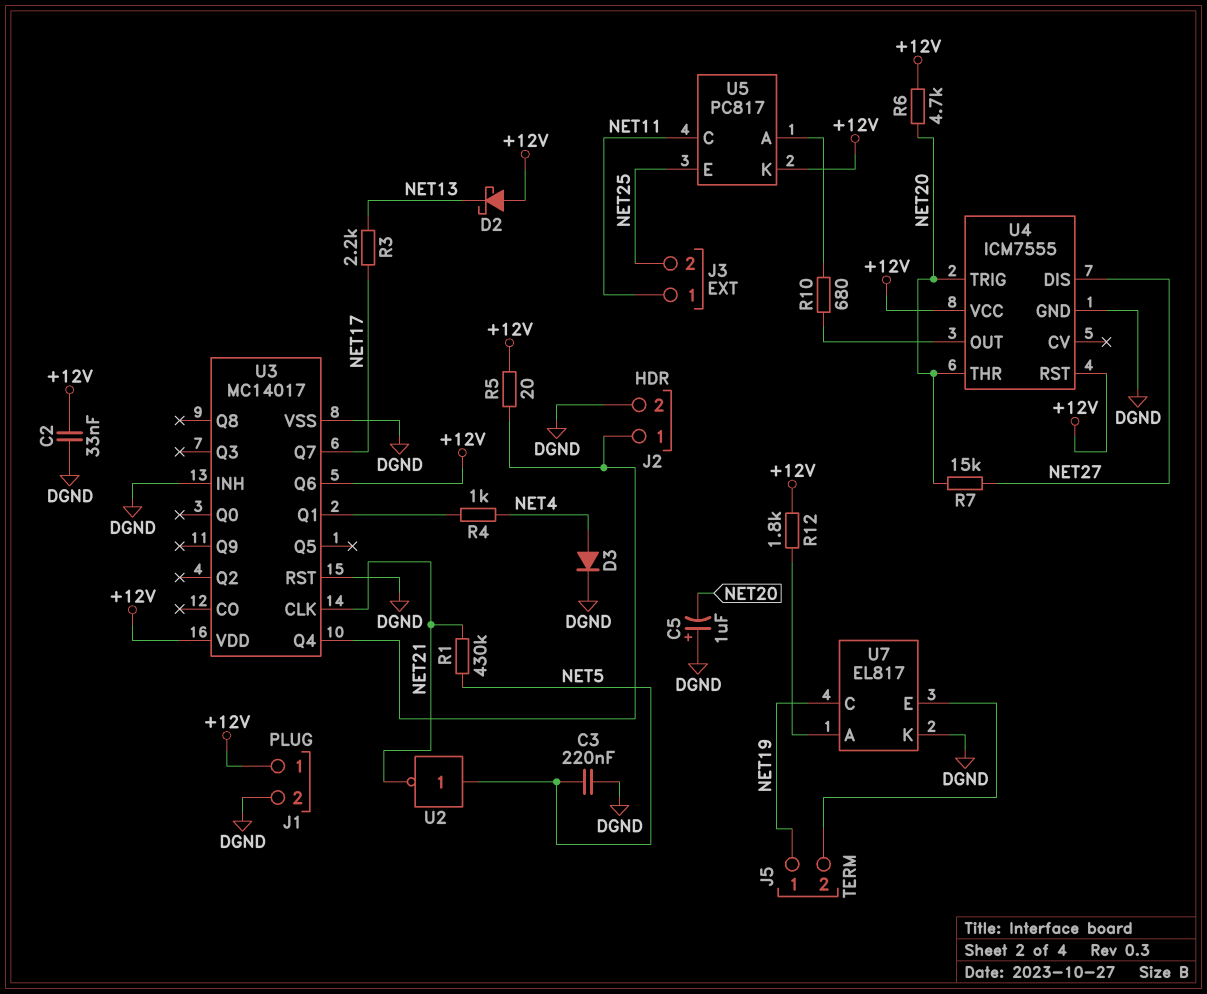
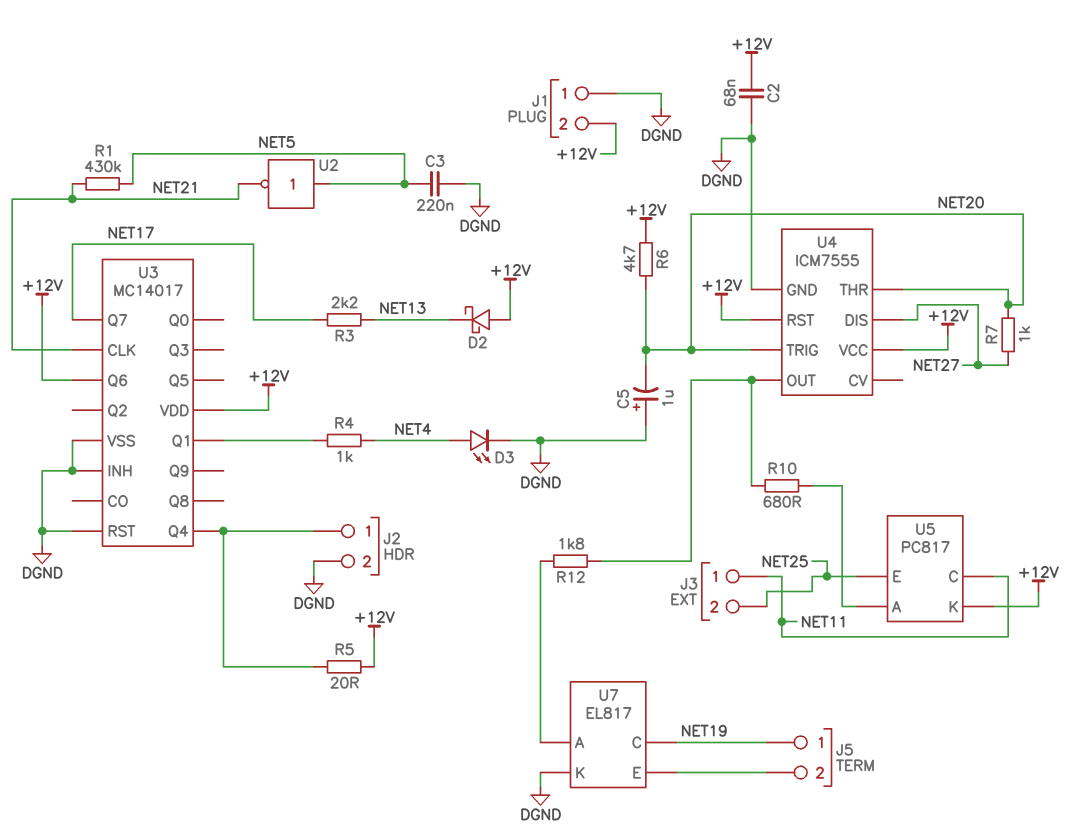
C2: 33nF (+12V, DGND) -> 68nF (+12V, DGND)
D3: diode (A NET4, K DGND) -> LED (A NET4, K DGND)
J1 pin 1: +12V -> DGND
J1 pin 2: DGND -> +12V
R7: 15k (NET20, NET27) -> 1k (NET20, NET27)
R12: 1.8k (+12V, U7/A) -> 1.8k (U4/OUT, U7/A)

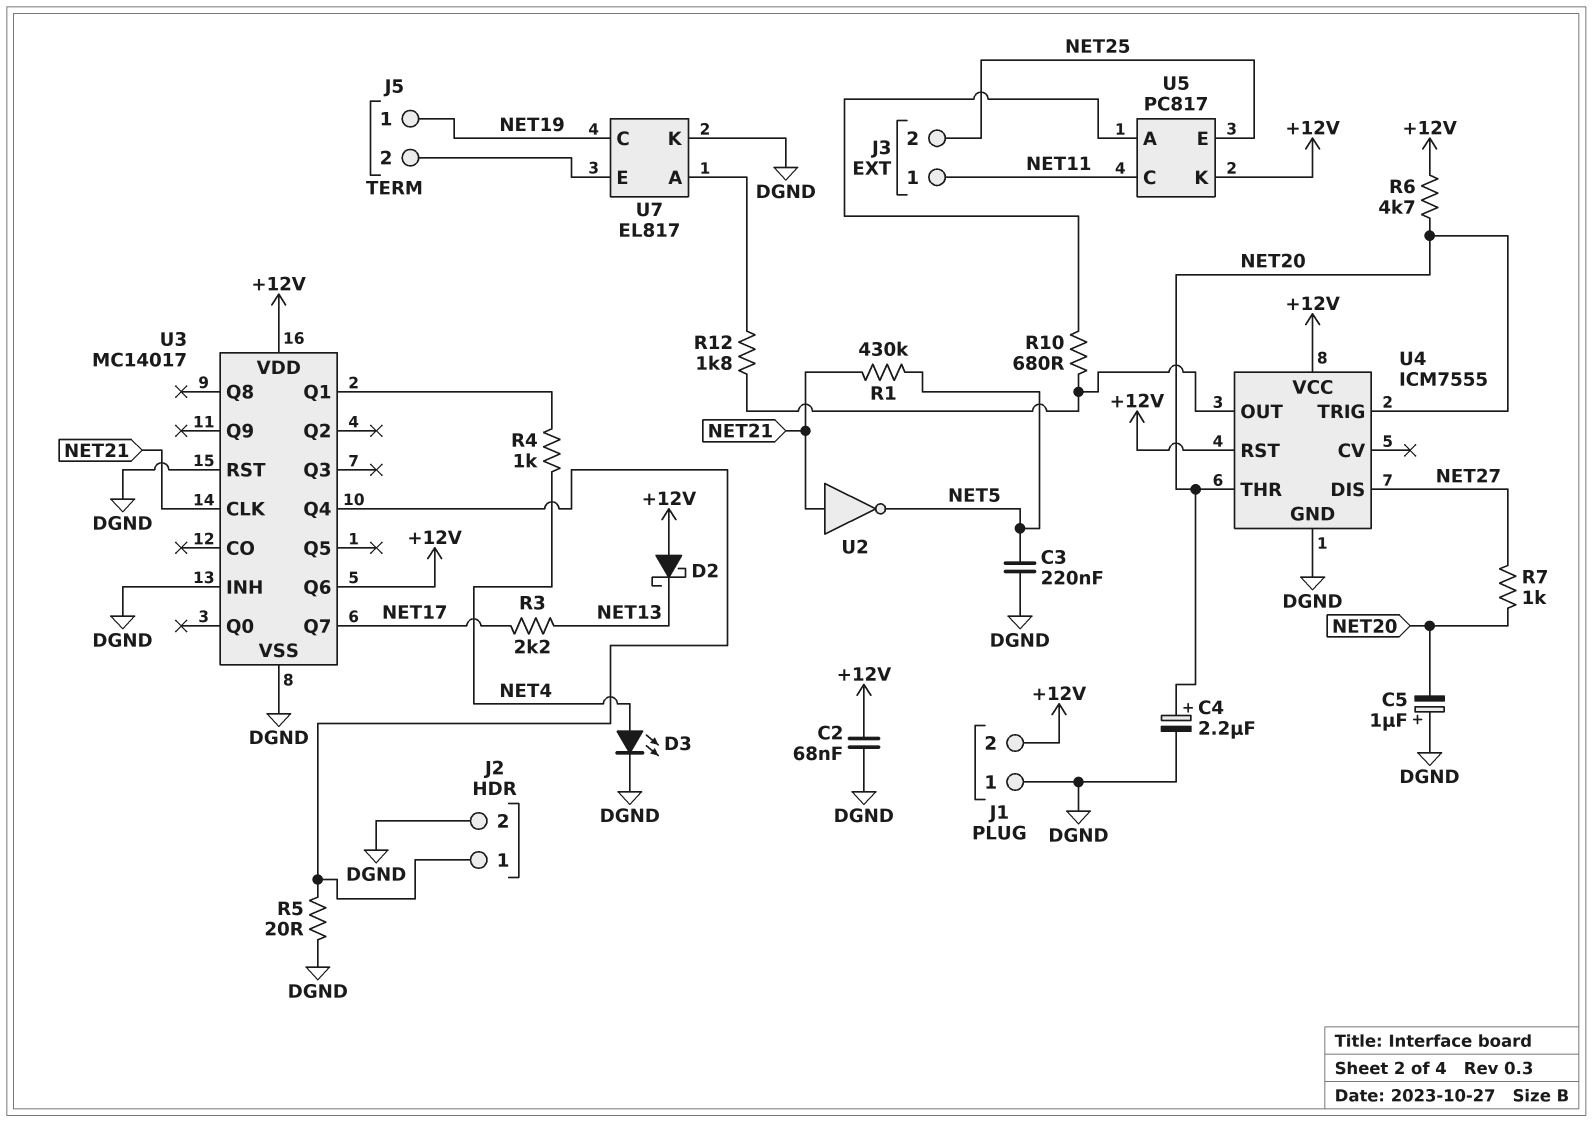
C4: none -> 2.2uF (plus NET20, minus DGND)
R5: 20 (+12V, J2/1) -> 20 (DGND, J2/1)
U2: NOT (in NET5, out NET21) -> NOT (in NET21, out NET5)

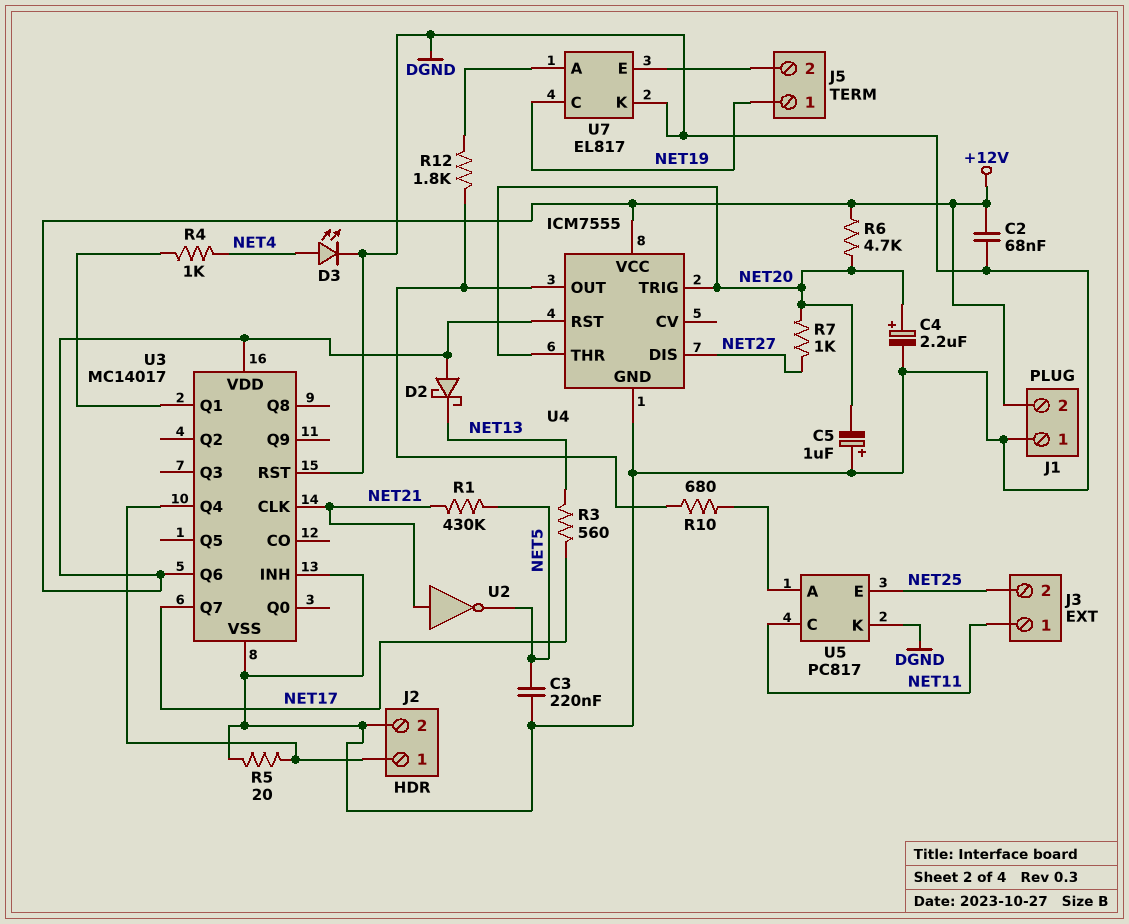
R3: 2.2k (NET13, NET17) -> 560 (NET13, NET17)
U5 pin K: +12V -> DGND

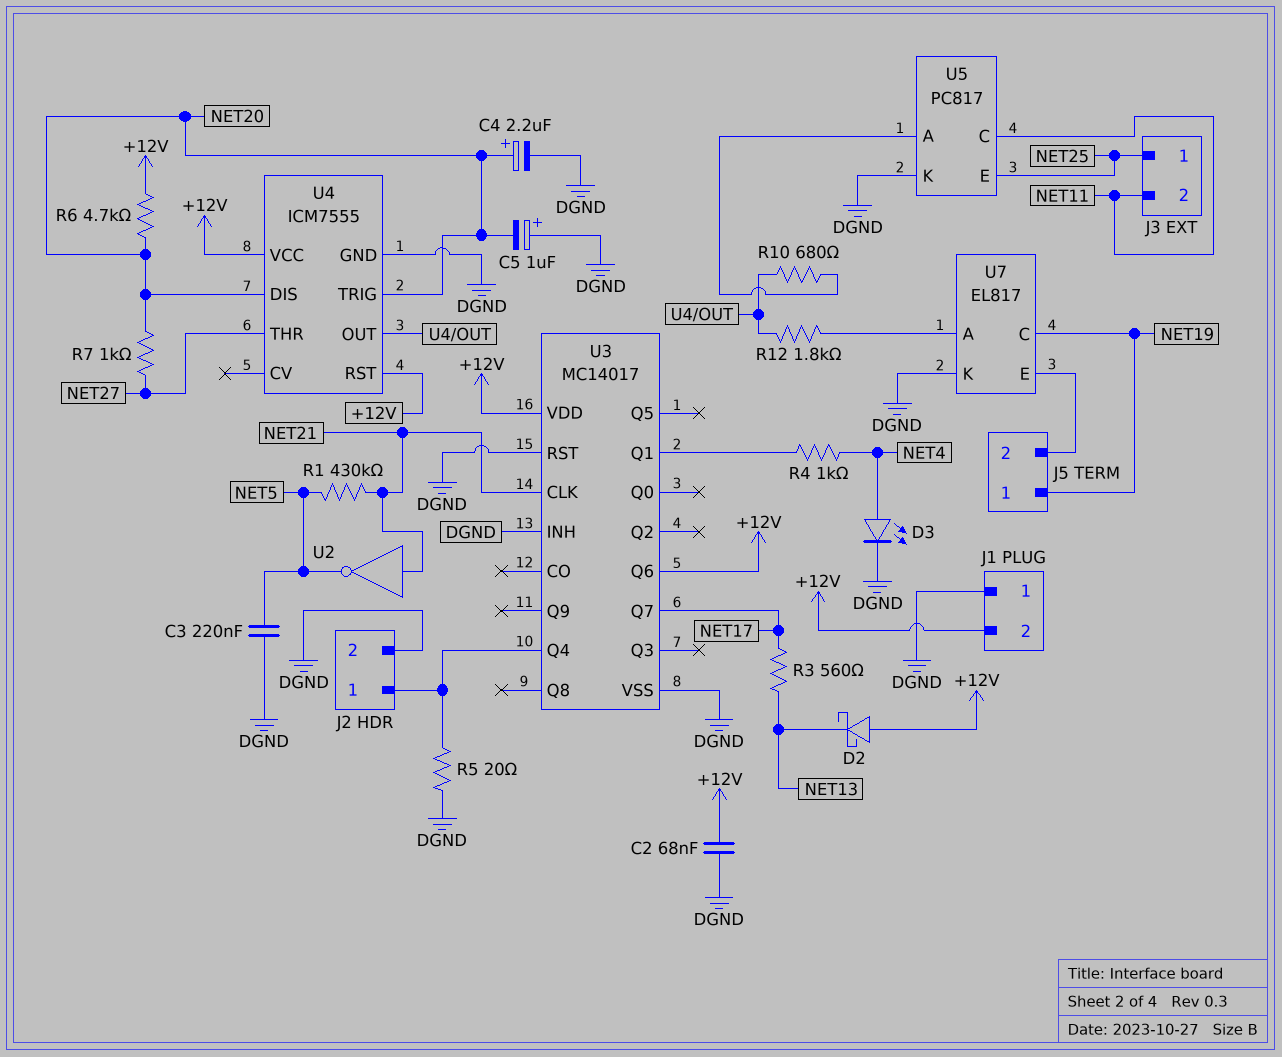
J3 pin 1: NET11 -> NET25
J3 pin 2: NET25 -> NET11
U4 pin DIS: NET27 -> NET20
U4 pin THR: NET20 -> NET27

